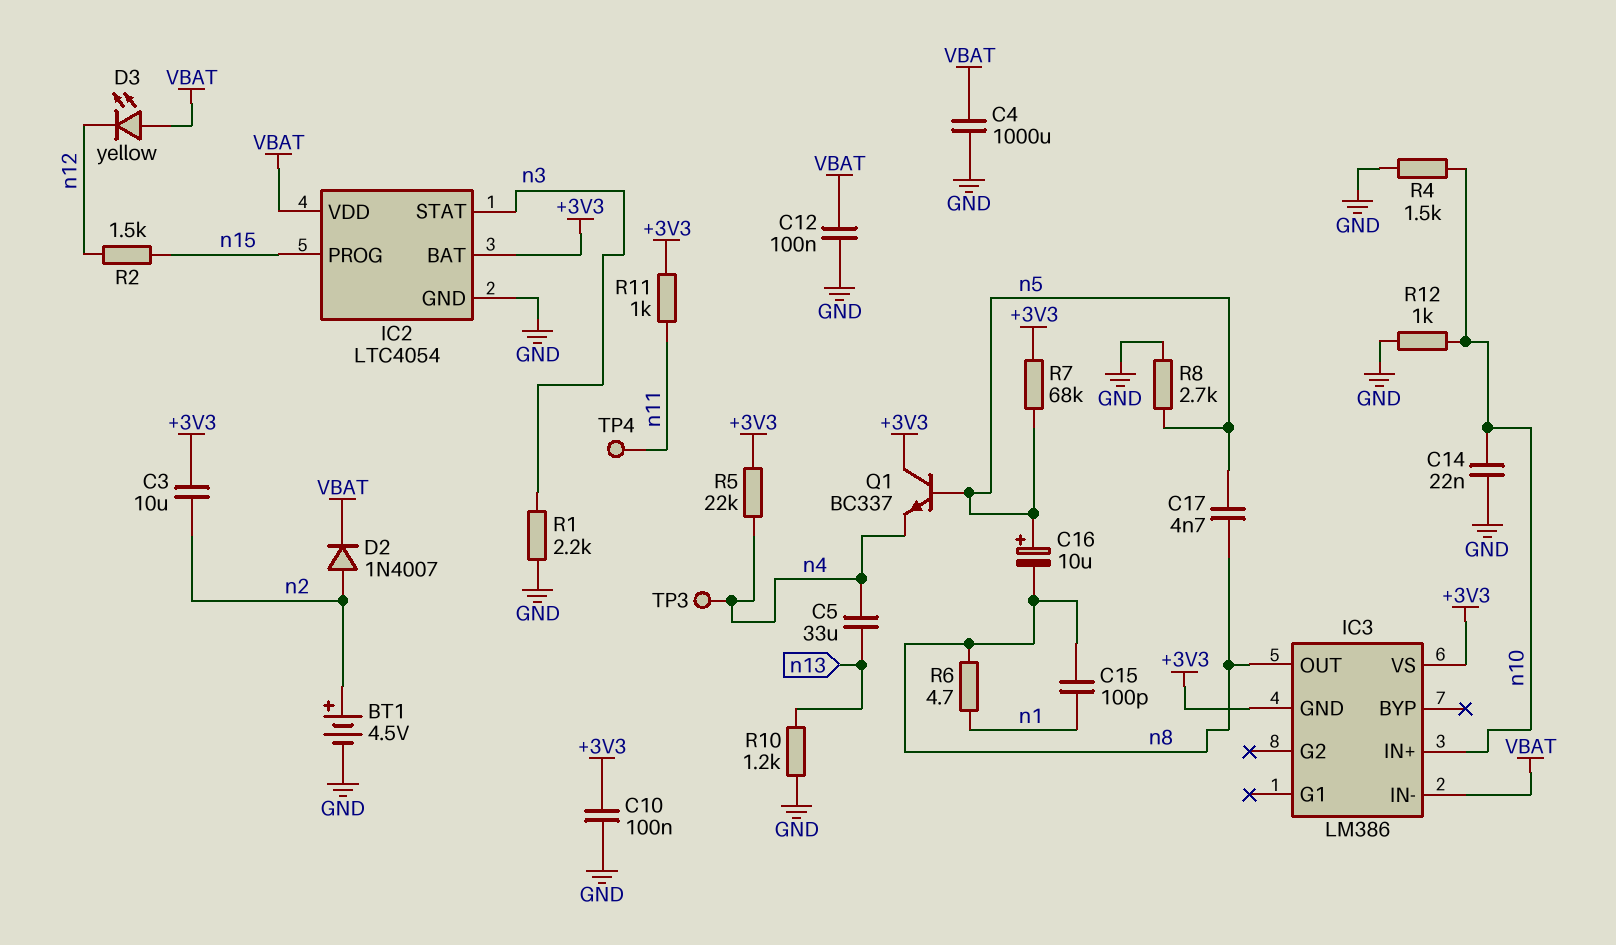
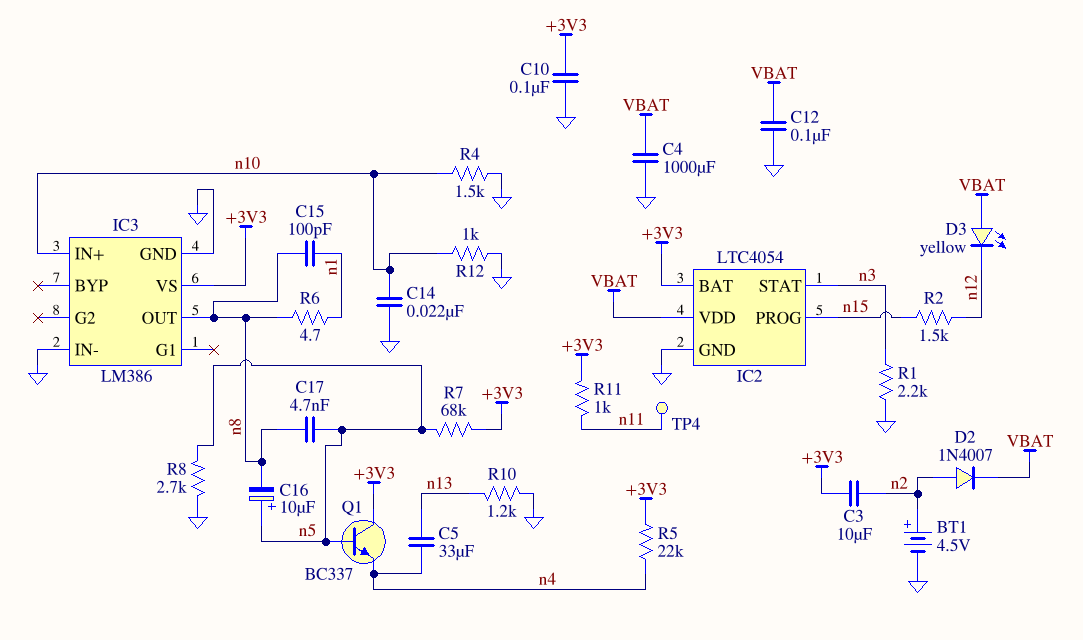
IC3 pin GND: +3V3 -> GND
IC3 pin IN-: VBAT -> GND
TP3: test point (n4) -> none

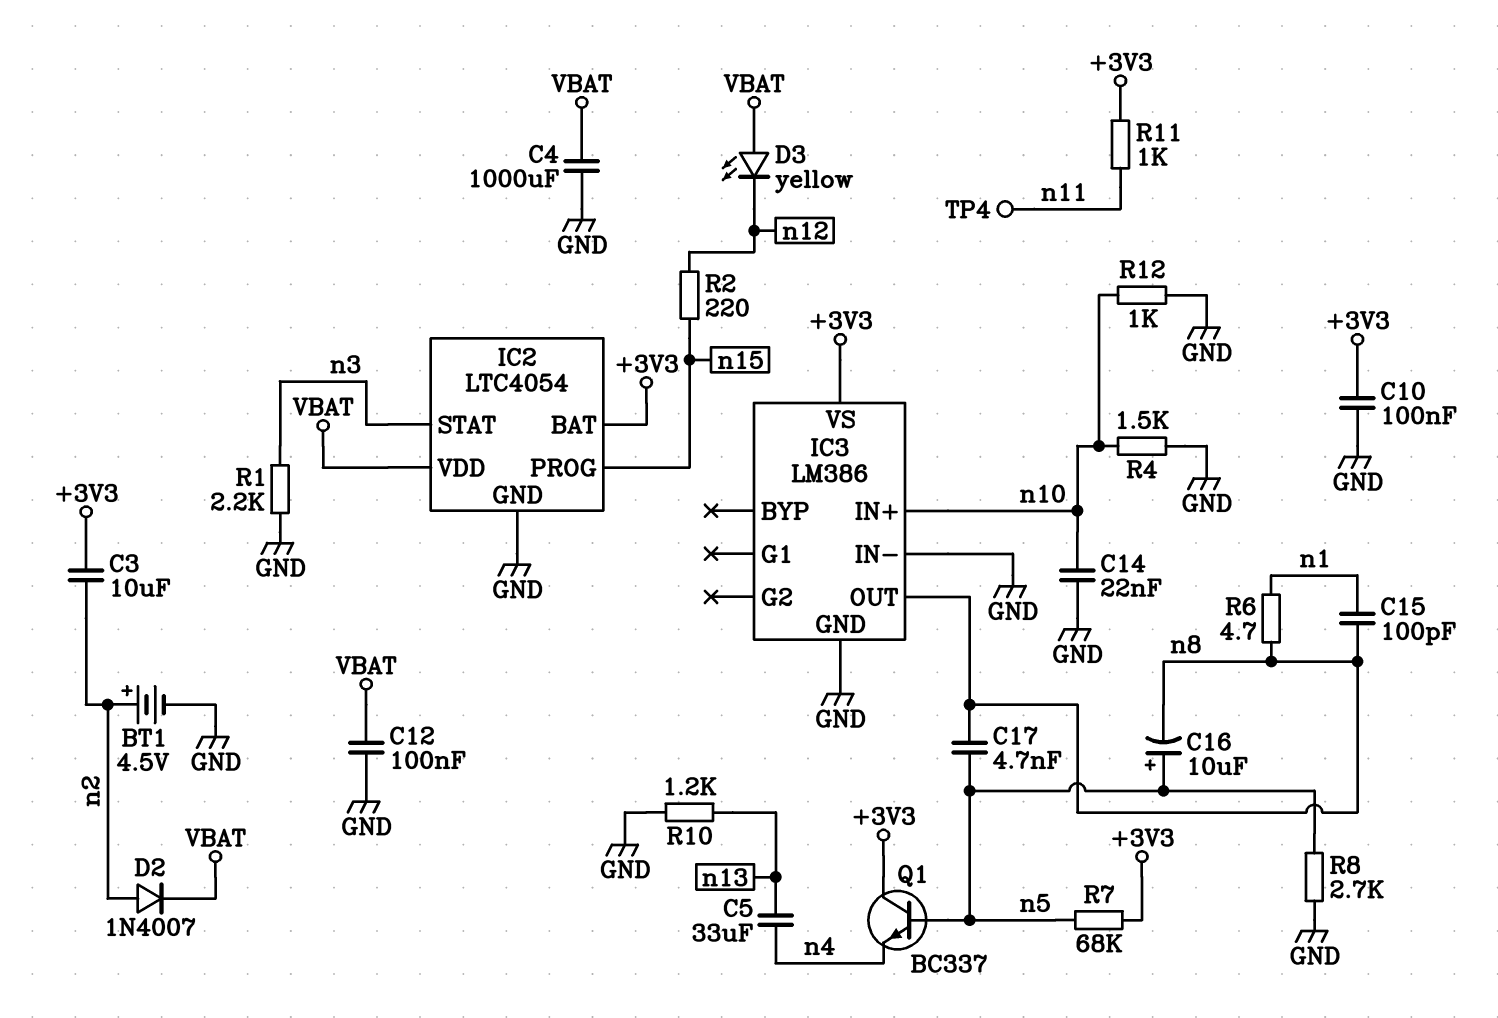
R2: 1.5k (n12, n15) -> 220 (n12, n15)
R5: 22k (+3V3, n4) -> none

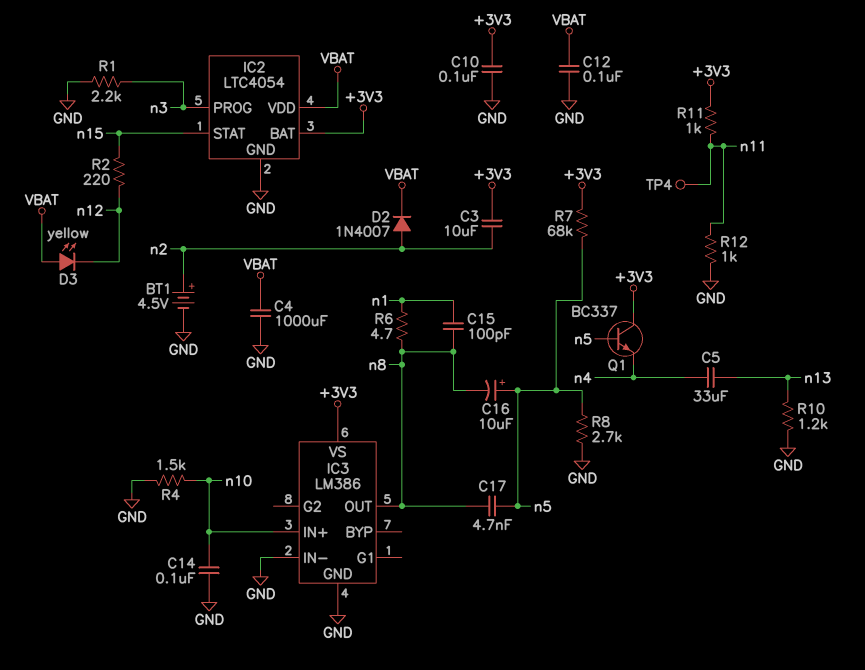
C14: 22nF (GND, n10) -> 100nF (GND, n10)
IC2 pin PROG: n15 -> n3
IC2 pin STAT: n3 -> n15
R12: 1k (GND, n10) -> 1k (GND, n11)

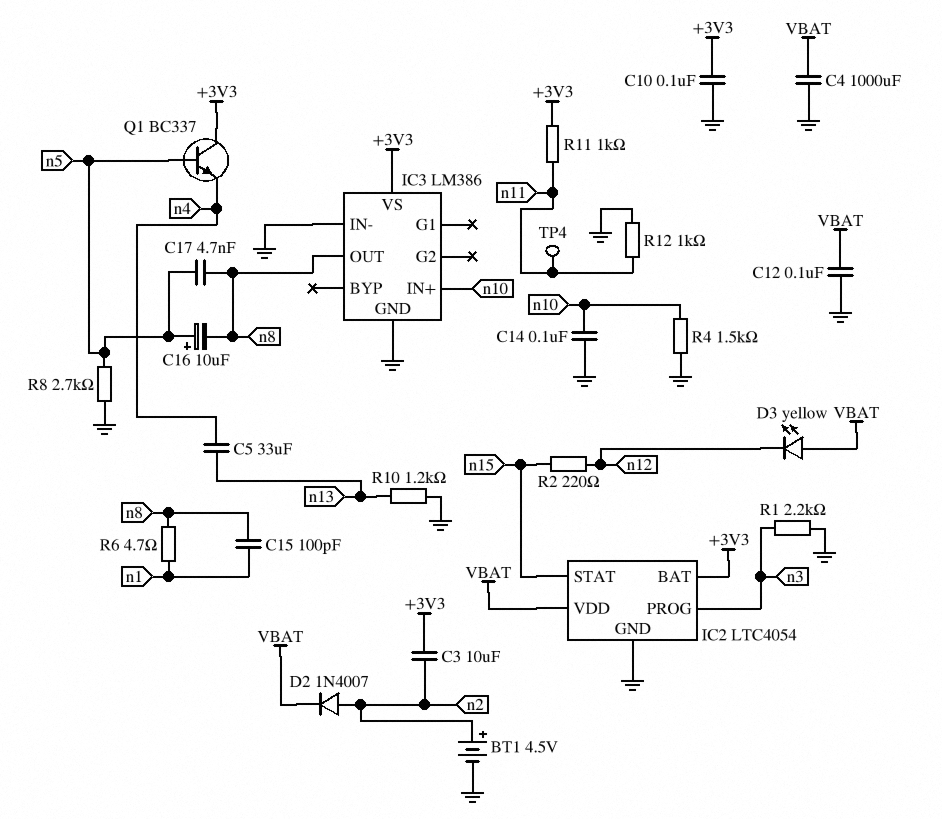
R7: 68k (+3V3, n5) -> none

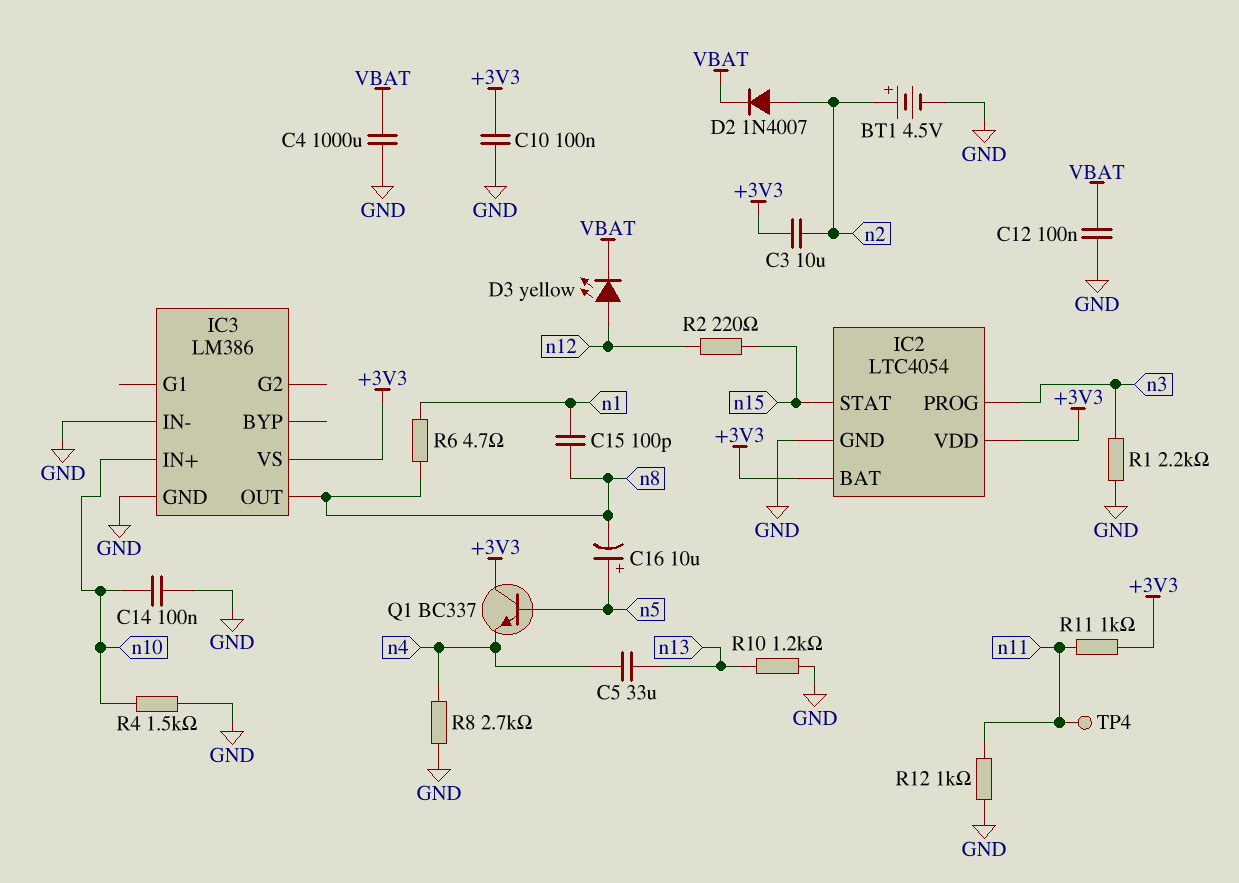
C17: 4.7nF (n5, n8) -> none
D3: LED yellow (A VBAT, K n12) -> LED yellow (A n12, K VBAT)
IC2 pin VDD: VBAT -> +3V3
R8: 2.7k (GND, n5) -> 2.7k (GND, n4)

